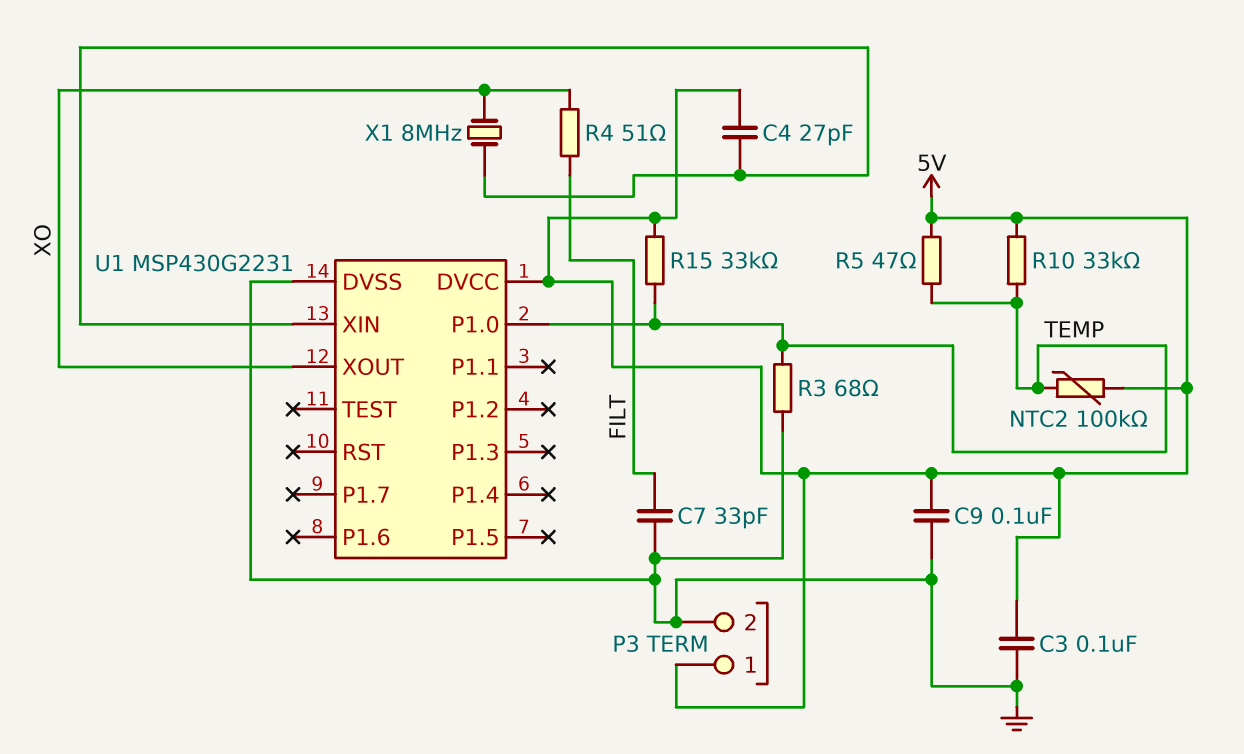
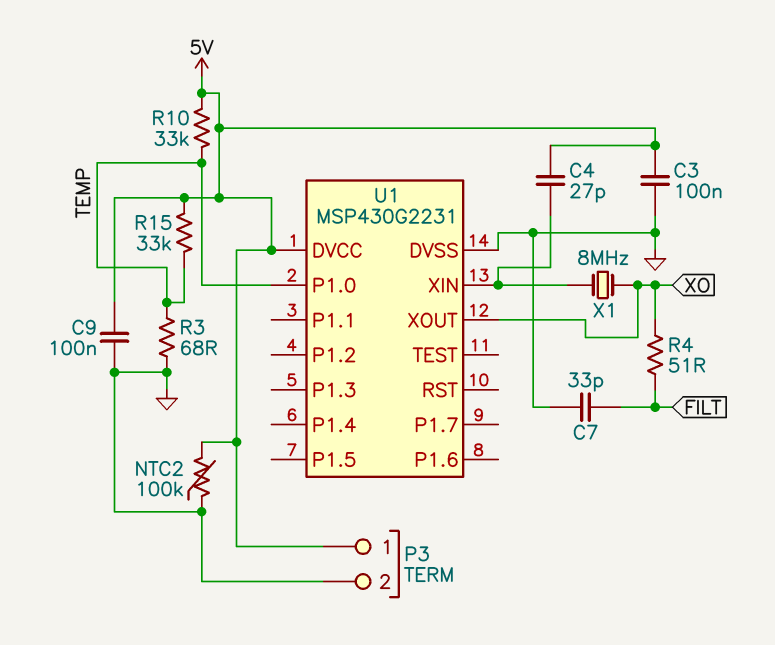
NTC2: 100k (5V, TEMP) -> 100k (5V, GND)
R5: 47 (5V, TEMP) -> none

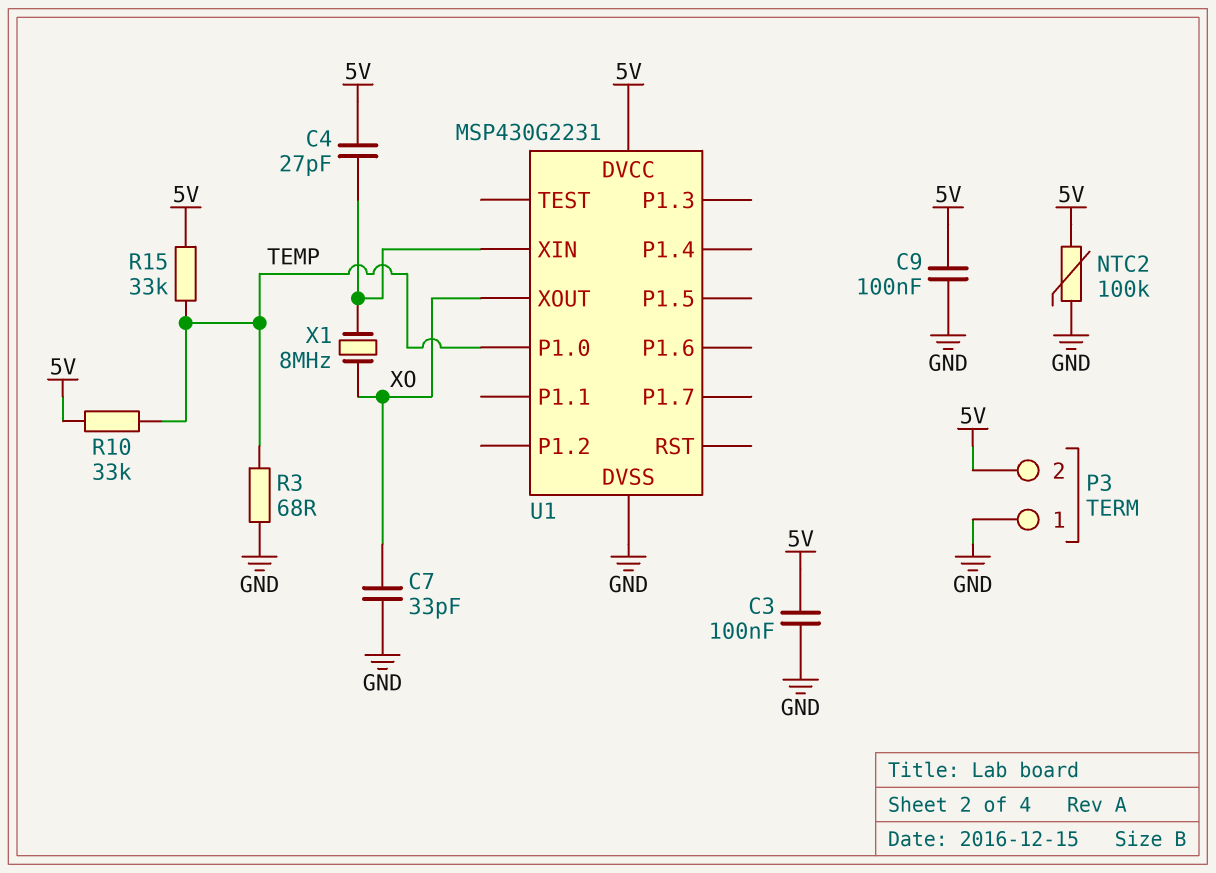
C7: 33pF (FILT, GND) -> 33pF (GND, XO)
P3 pin 1: 5V -> GND
P3 pin 2: GND -> 5V
R4: 51 (FILT, XO) -> none

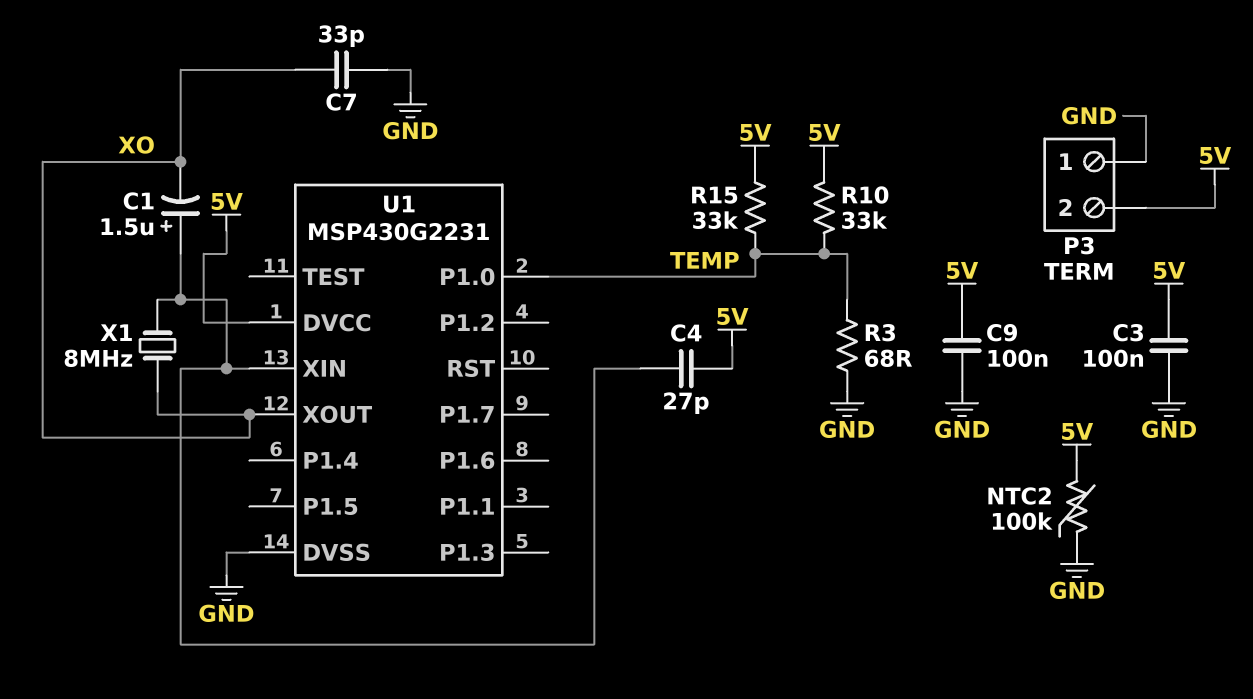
C1: none -> 1.5uF (plus U1/XIN, minus XO)

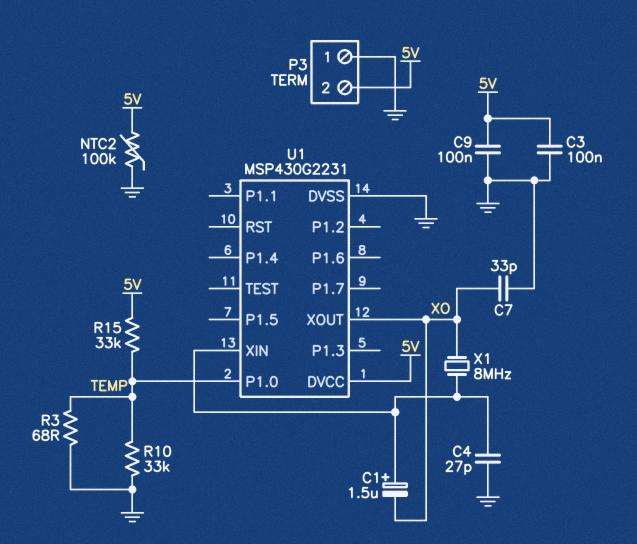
C4: 27pF (5V, U1/XIN) -> 27pF (GND, U1/XIN)
R10: 33k (5V, TEMP) -> 33k (GND, TEMP)

